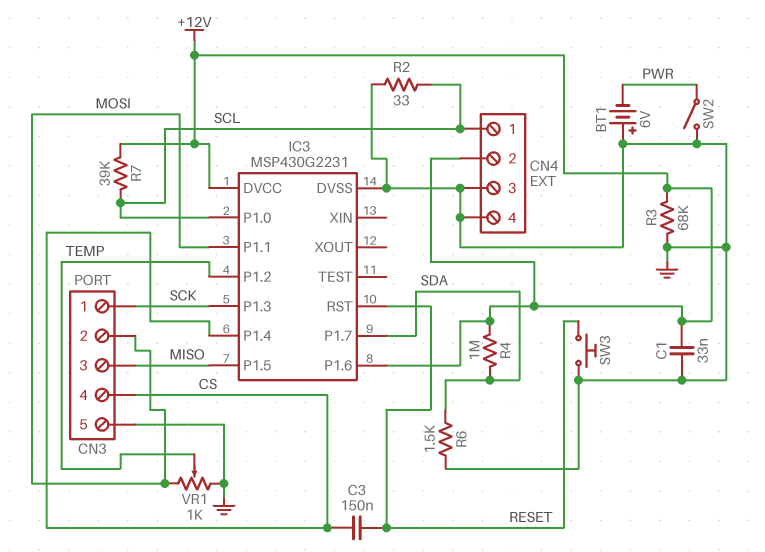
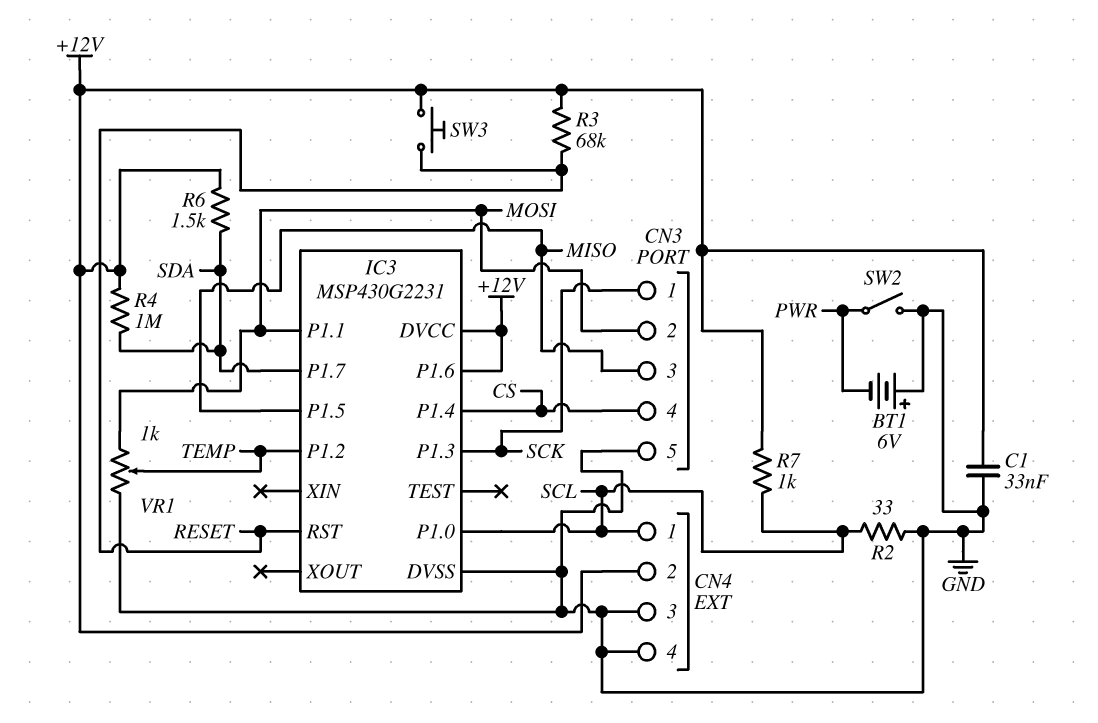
C3: 150nF (CS, RESET) -> none
R3: 68k (+12V, GND) -> 68k (+12V, RESET)
R6: 1.5k (GND, SDA) -> 1.5k (+12V, SDA)
R7: 39k (+12V, SCL) -> 1k (+12V, SCL)
SW3: button (GND, RESET) -> button (+12V, RESET)

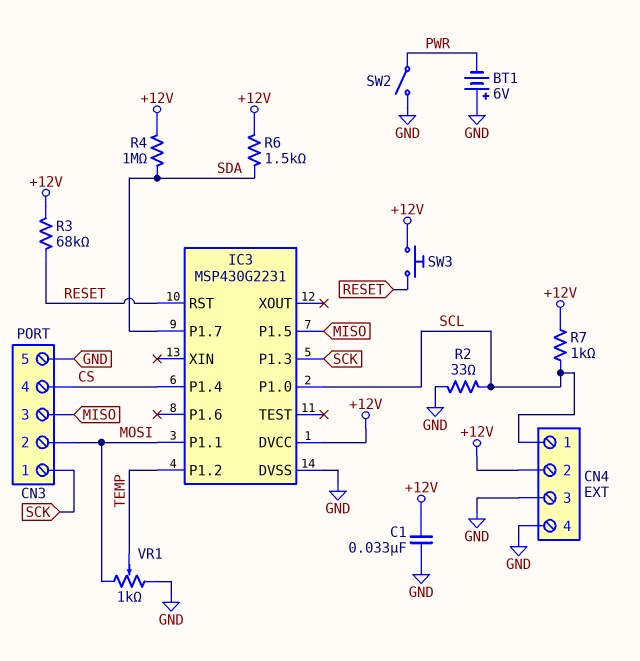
IC3 pin P1.6: +12V -> none

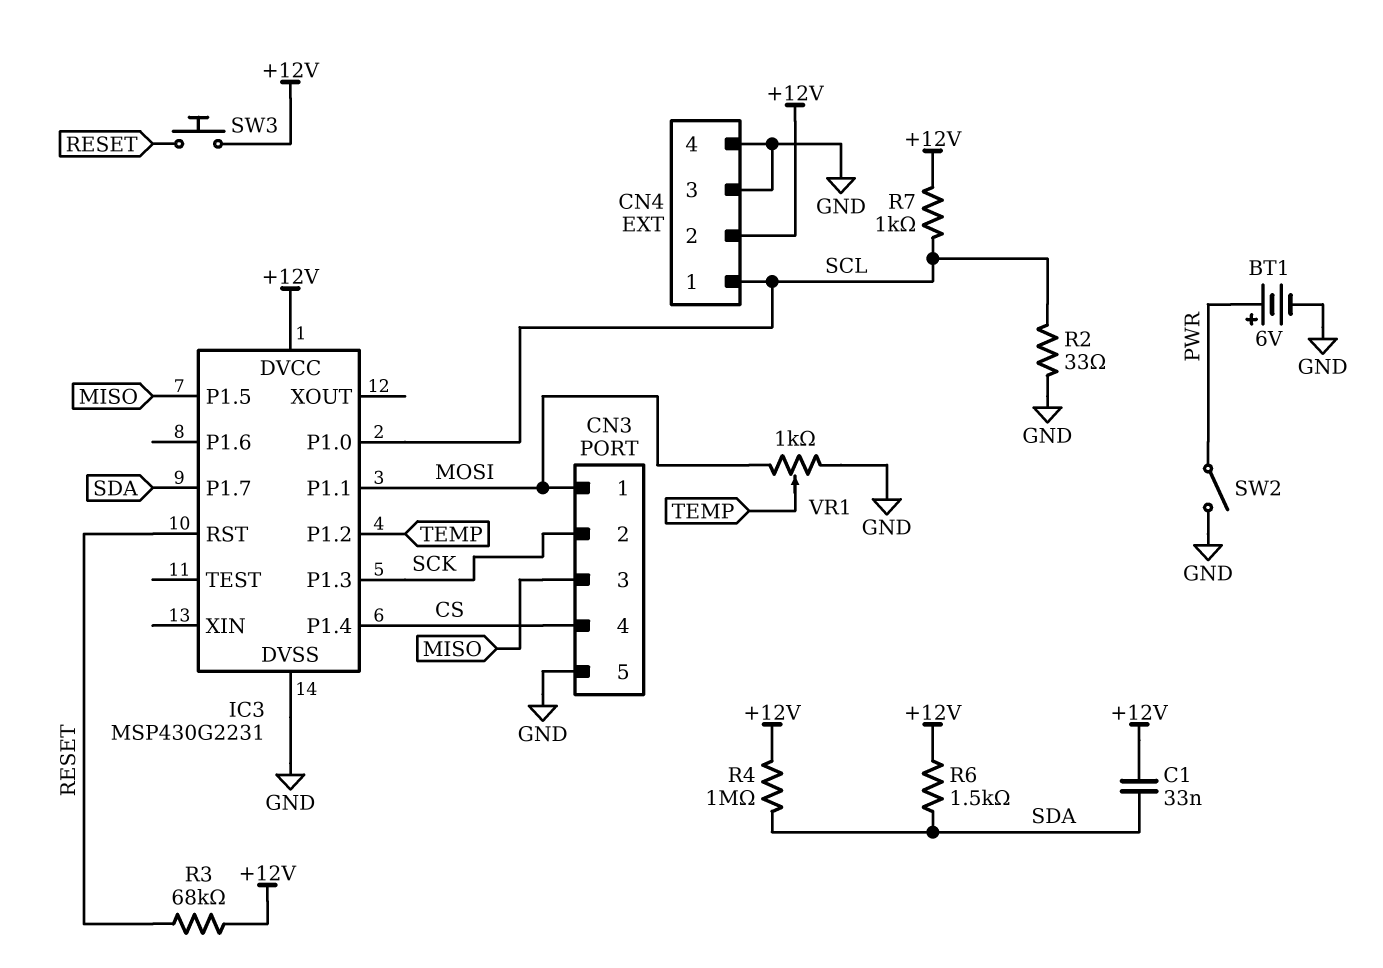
BT1: 6V (plus GND, minus PWR) -> 6V (plus PWR, minus GND)
C1: 33nF (+12V, GND) -> 33nF (+12V, SDA)
CN3 pin 1: SCK -> MOSI
CN3 pin 2: MOSI -> SCK

